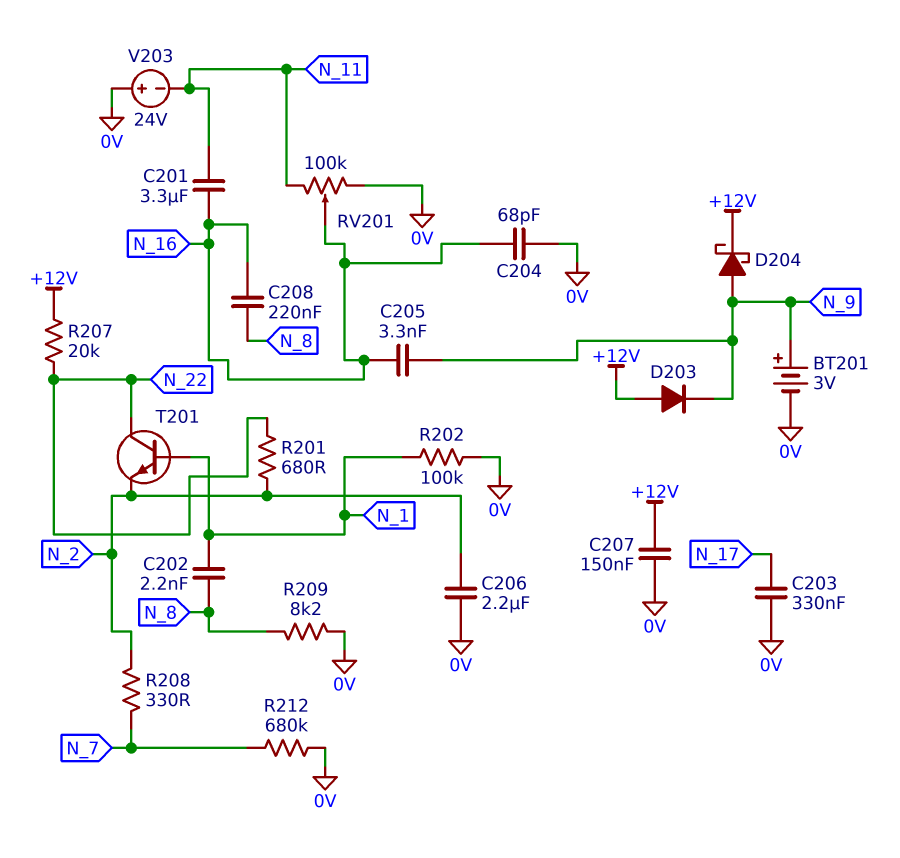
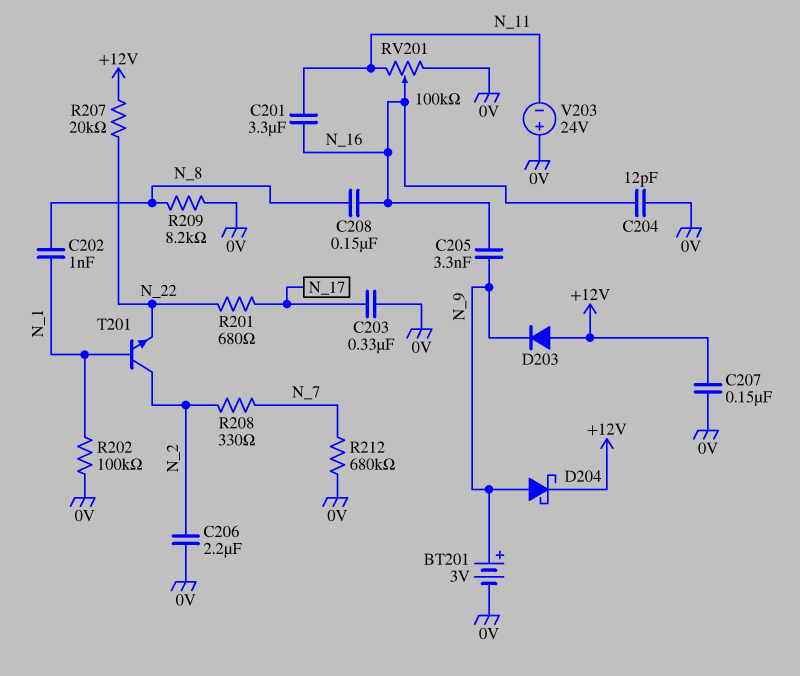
C202: 2.2nF (N_1, N_8) -> 1nF (N_1, N_8)
C204: 68pF (0V, N_16) -> 12pF (0V, N_16)
C208: 220nF (N_8, N_16) -> 150nF (N_8, N_16)
R201: 680 (N_2, N_22) -> 680 (N_17, N_22)
T201: NPN (B N_1, C N_22, E N_2) -> NPN (B N_1, C N_2, E N_22)

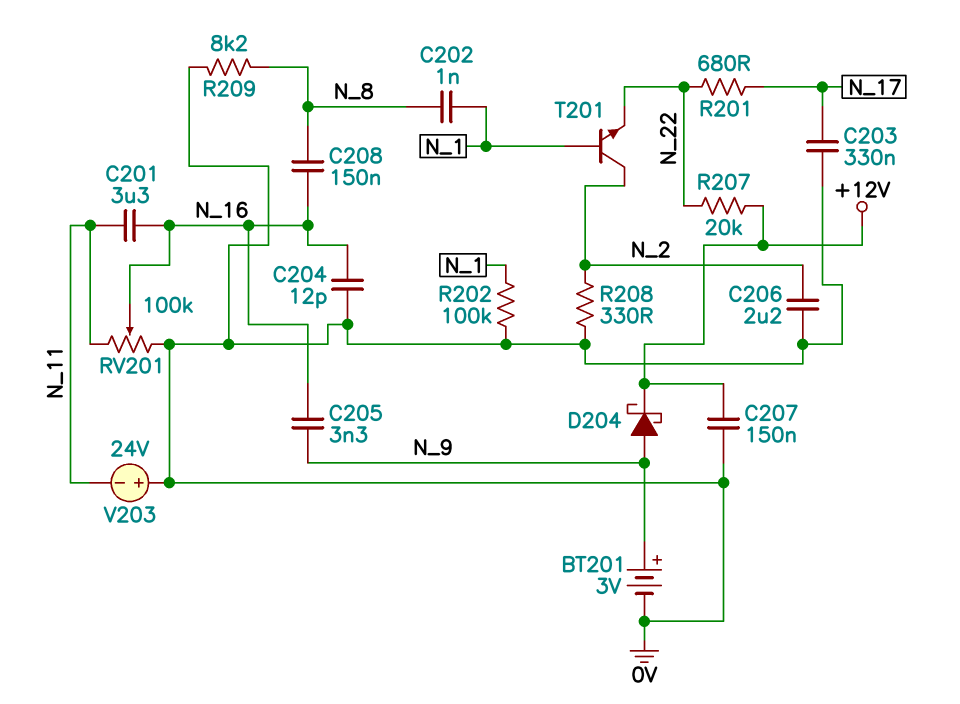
D203: diode (A +12V, K N_9) -> none
R208: 330 (N_2, N_7) -> 330 (0V, N_2)
R212: 680k (0V, N_7) -> none

